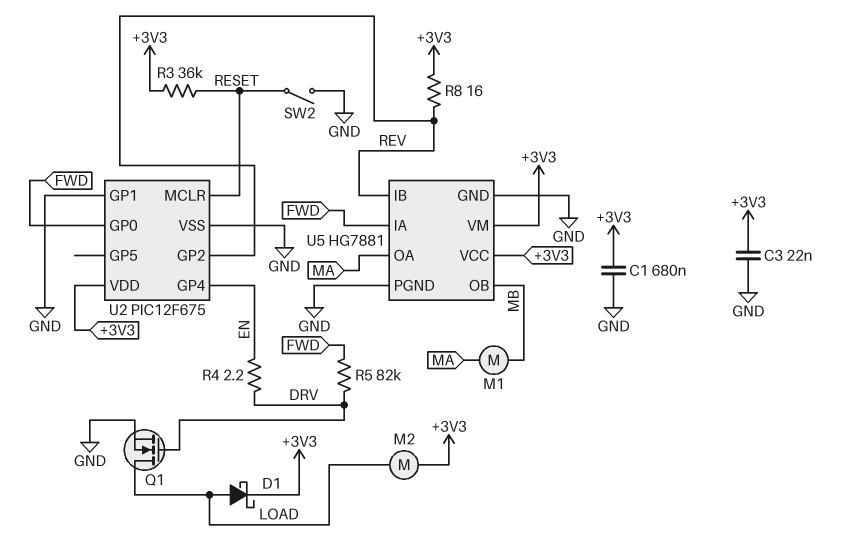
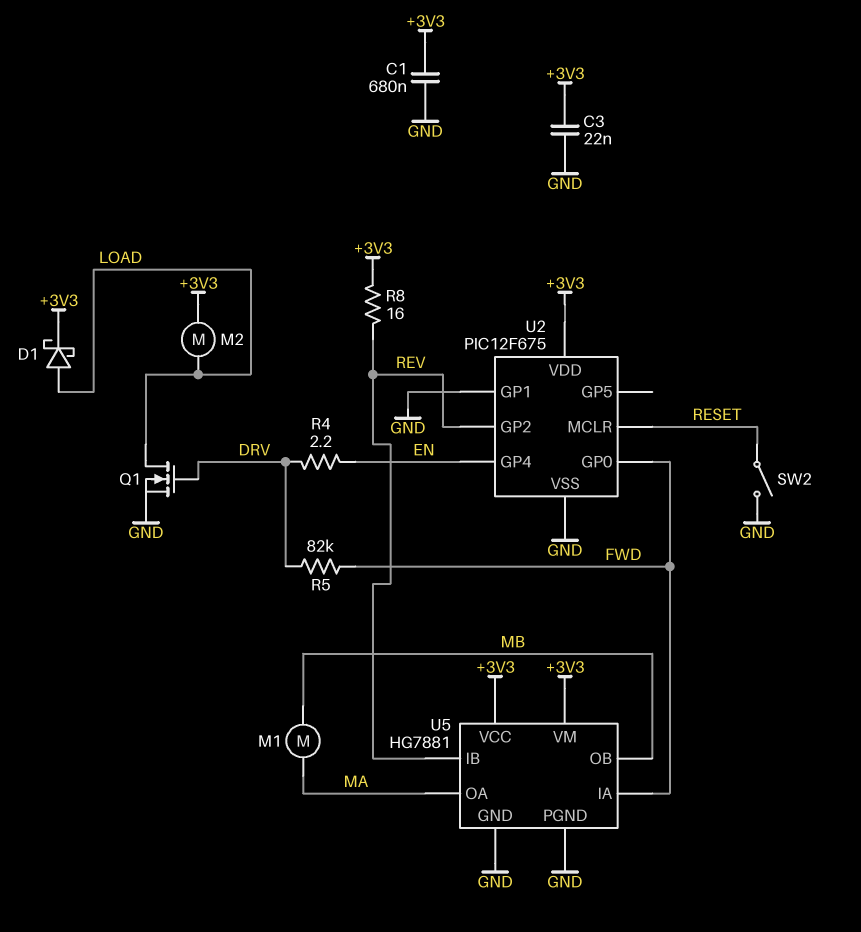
R3: 36k (+3V3, RESET) -> none

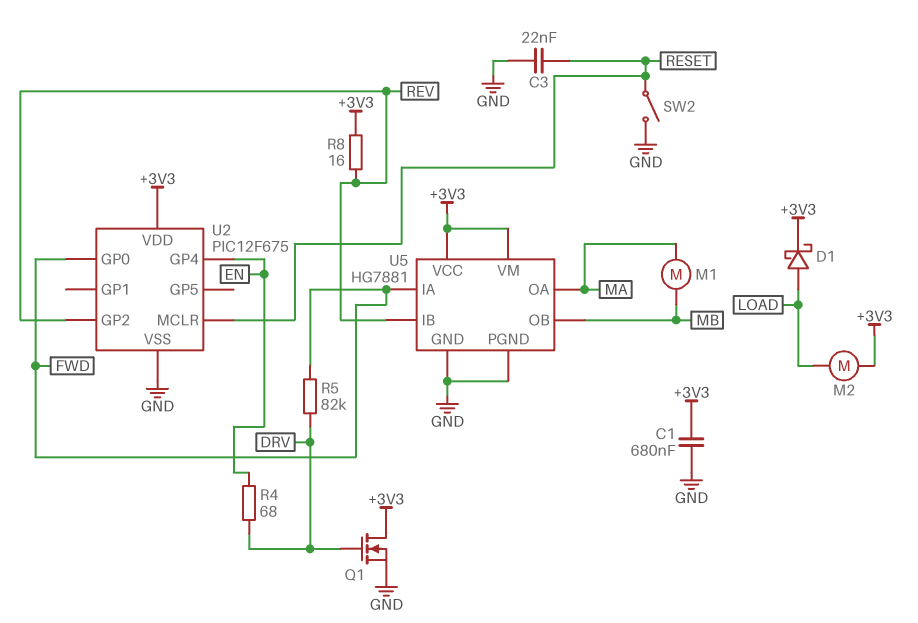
C3: 22nF (+3V3, GND) -> 22nF (GND, RESET)
Q1: NMOS (G DRV, D LOAD, S GND) -> NMOS (G DRV, D +3V3, S GND)
R4: 2.2 (DRV, EN) -> 68 (DRV, EN)
U2 pin GP1: GND -> none

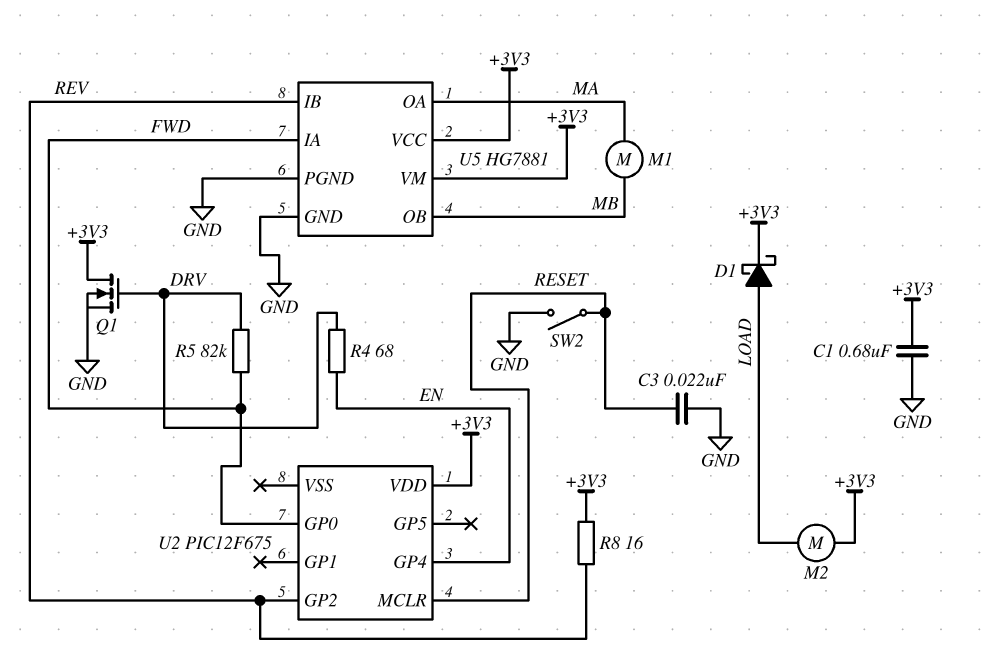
U2 pin VSS: GND -> none

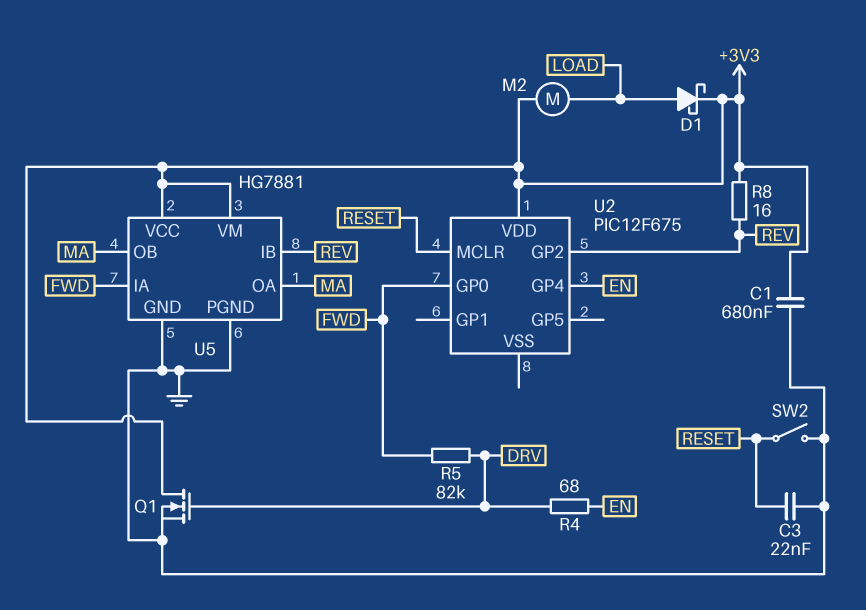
M1: motor (MA, MB) -> none
U5 pin OB: MB -> MA

